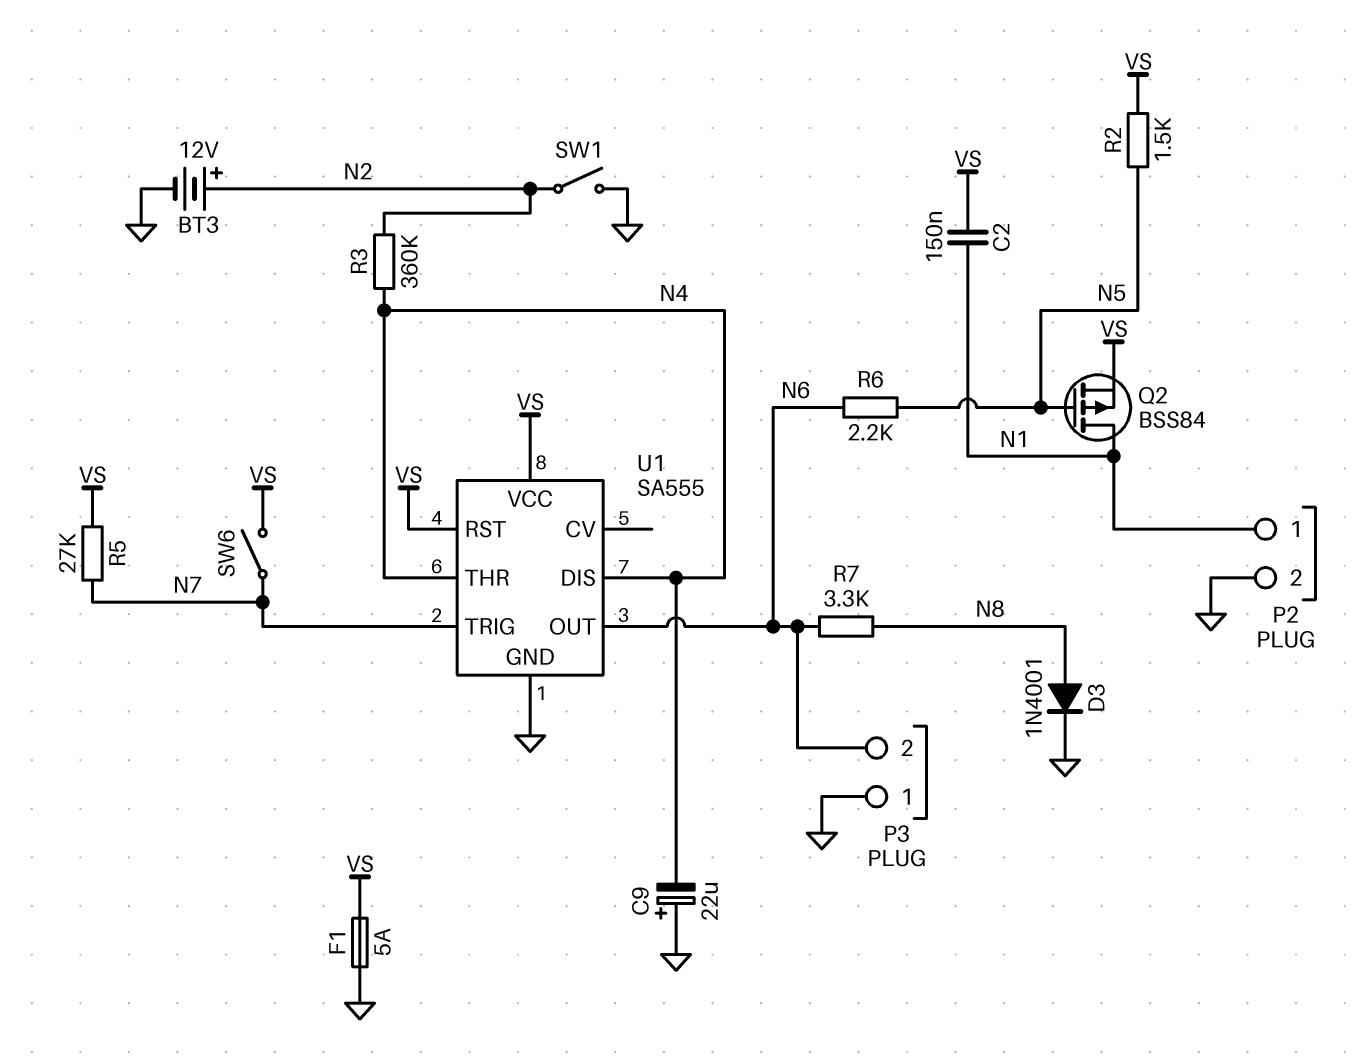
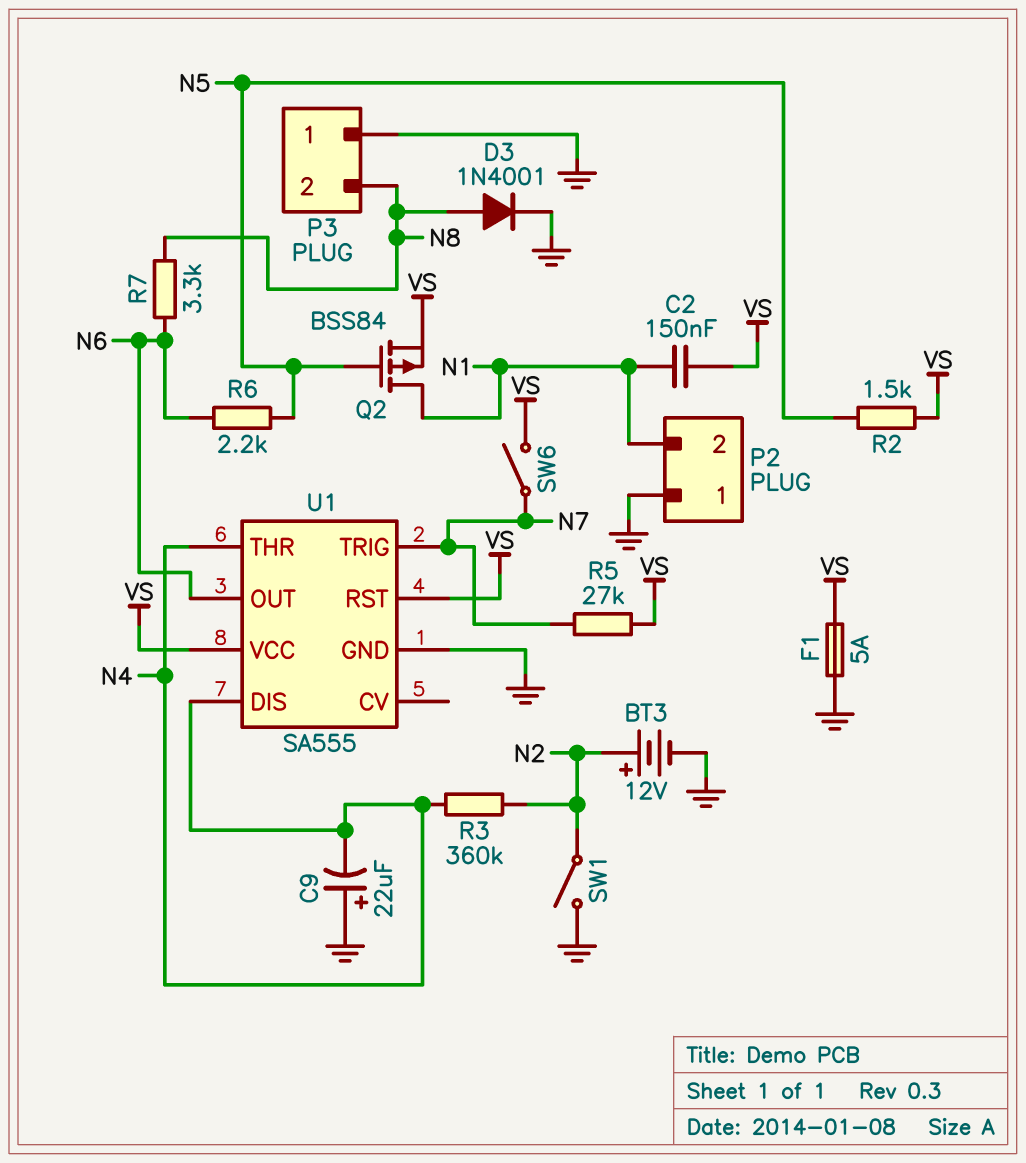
P2 pin 1: N1 -> GND
P2 pin 2: GND -> N1
P3 pin 2: N6 -> N8

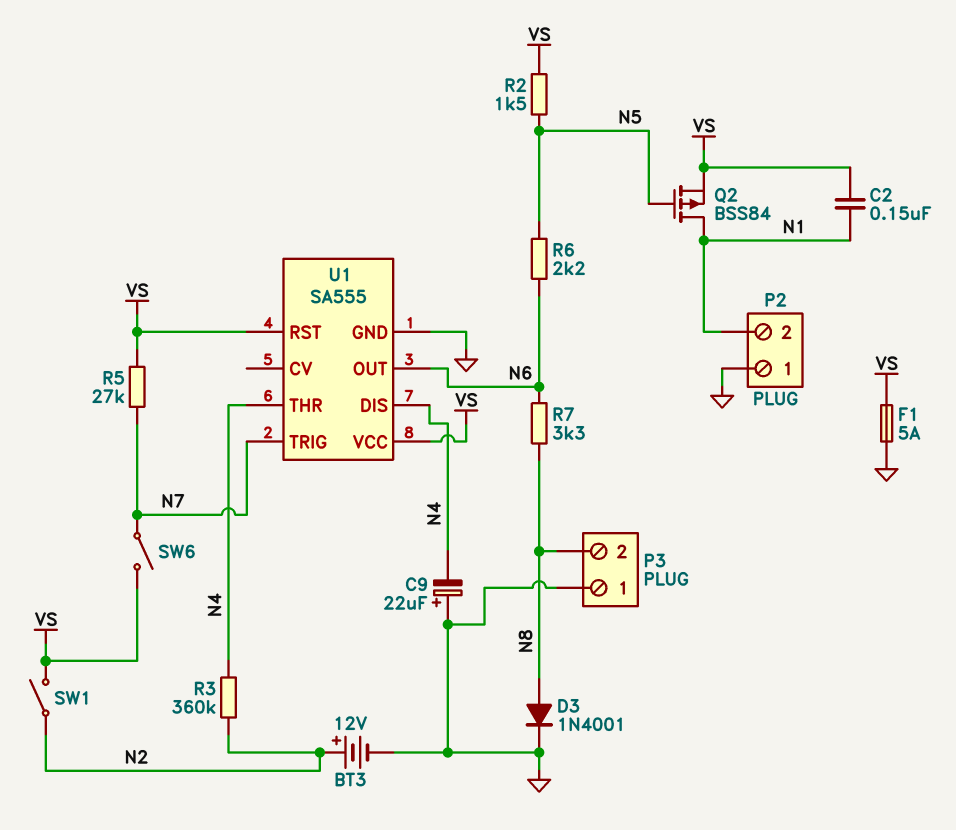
SW1: switch (GND, N2) -> switch (N2, VS)

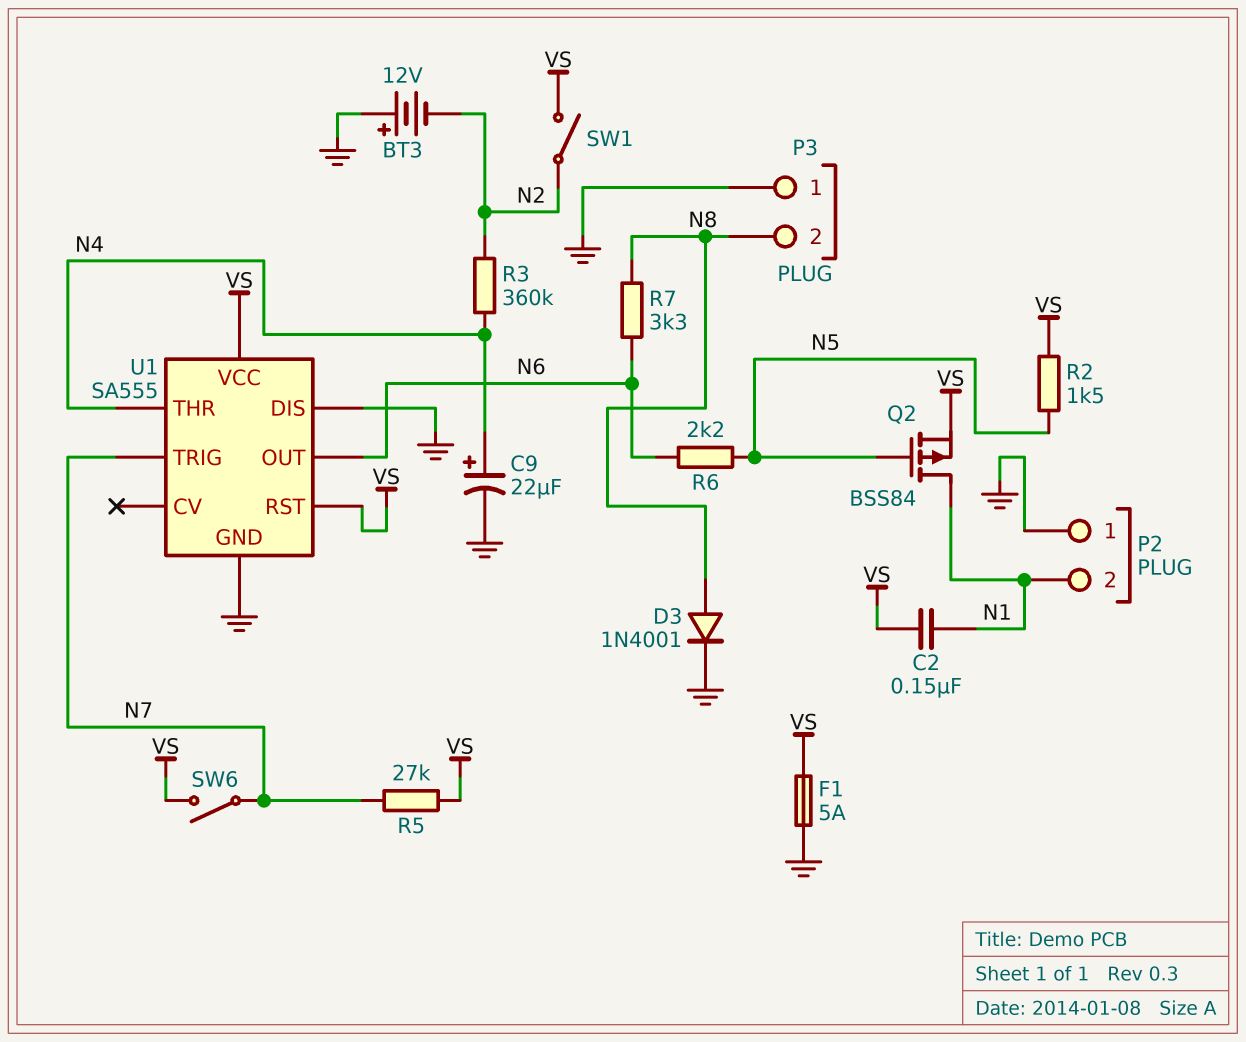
BT3: 12V (plus N2, minus GND) -> 12V (plus GND, minus N2)
C9: 22uF (plus GND, minus N4) -> 22uF (plus N4, minus GND)
U1 pin DIS: N4 -> GND

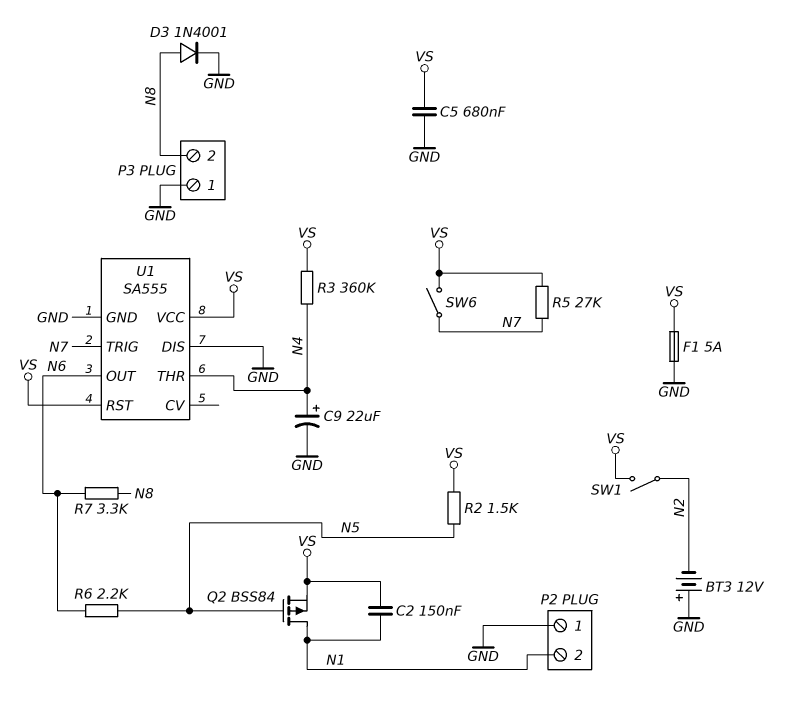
C5: none -> 680nF (GND, VS)
R3: 360k (N2, N4) -> 360k (N4, VS)

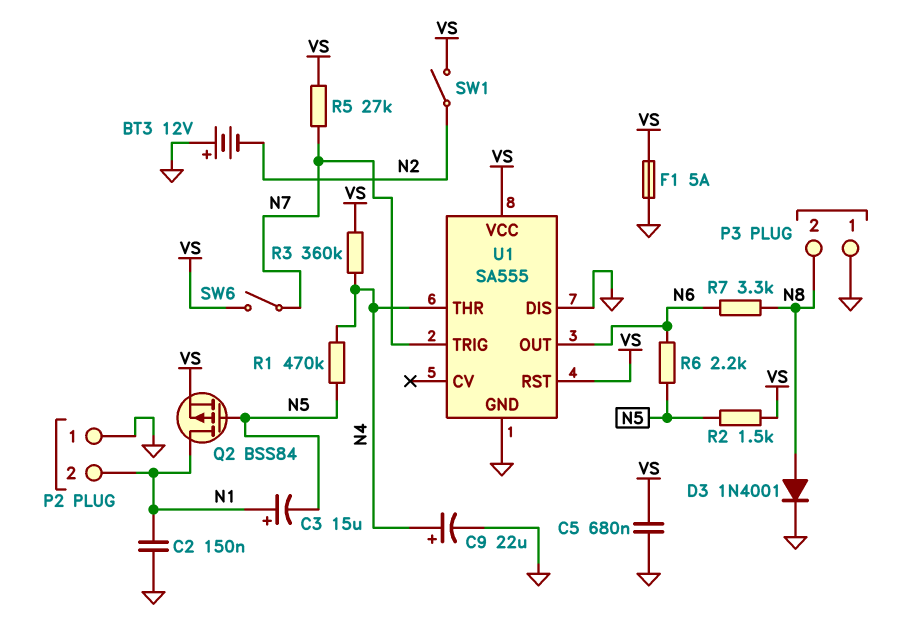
C2: 150nF (N1, VS) -> 150nF (GND, N1)
C3: none -> 15uF (plus N1, minus N5)
R1: none -> 470k (N4, N5)

